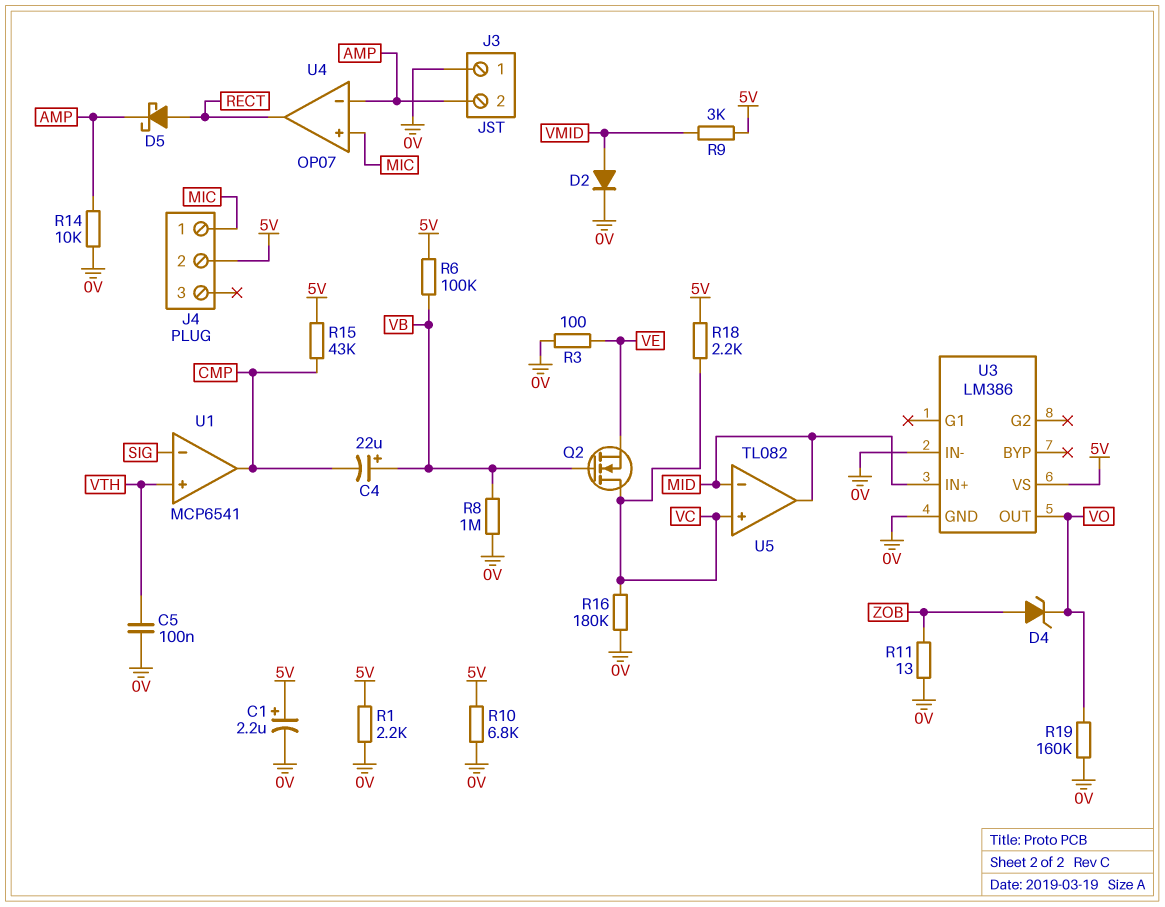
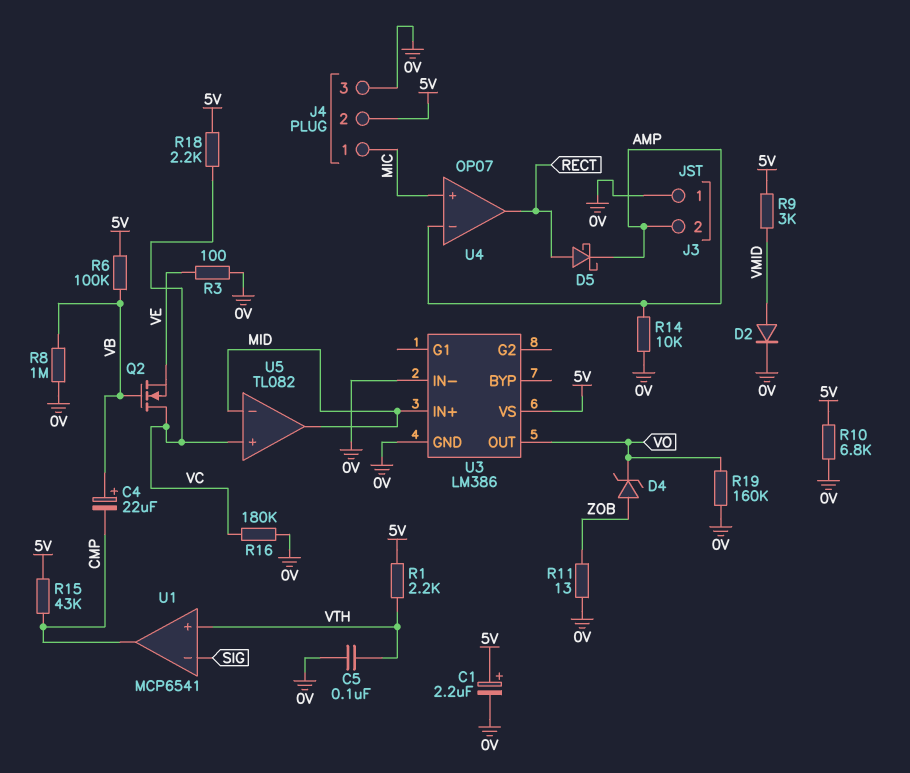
J4 pin 3: none -> 0V
R1: 2.2k (0V, 5V) -> 2.2k (5V, VTH)

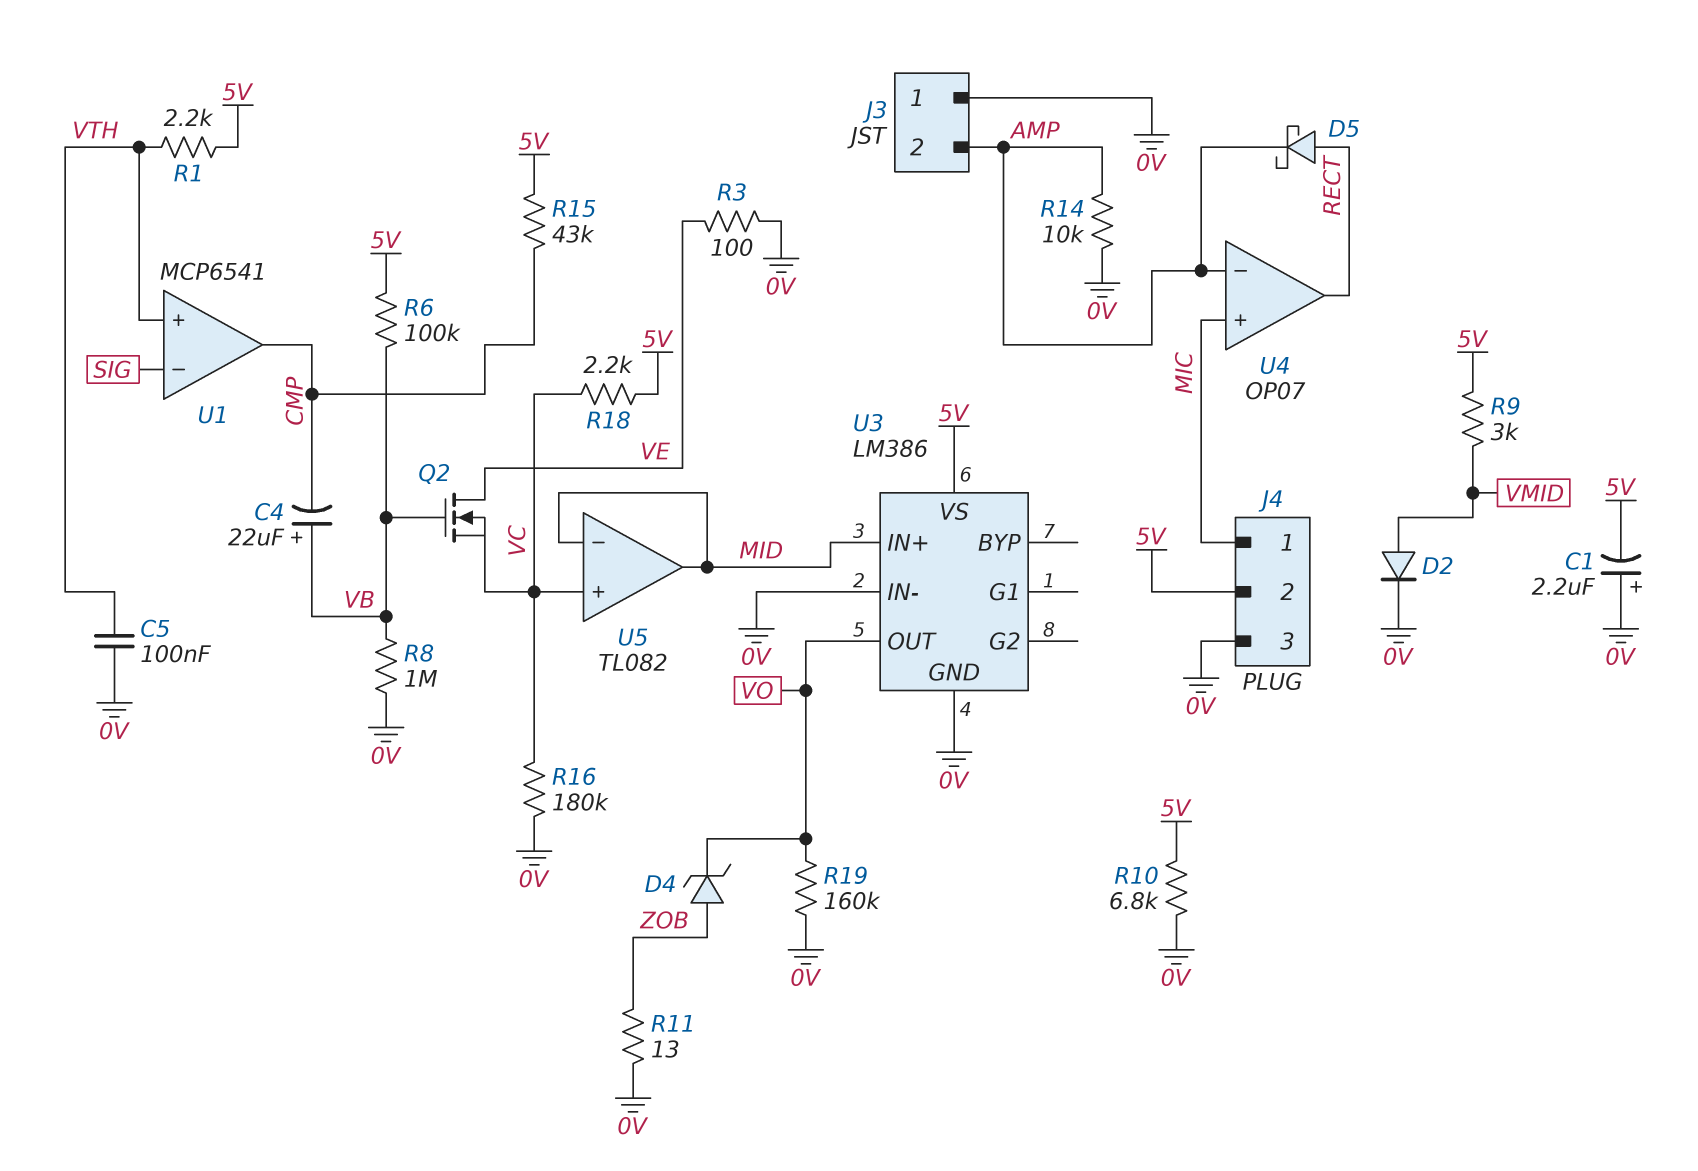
C1: 2.2uF (plus 5V, minus 0V) -> 2.2uF (plus 0V, minus 5V)
Q2: NMOS (G VB, D VC, S VE) -> NMOS (G VB, D VE, S VC)

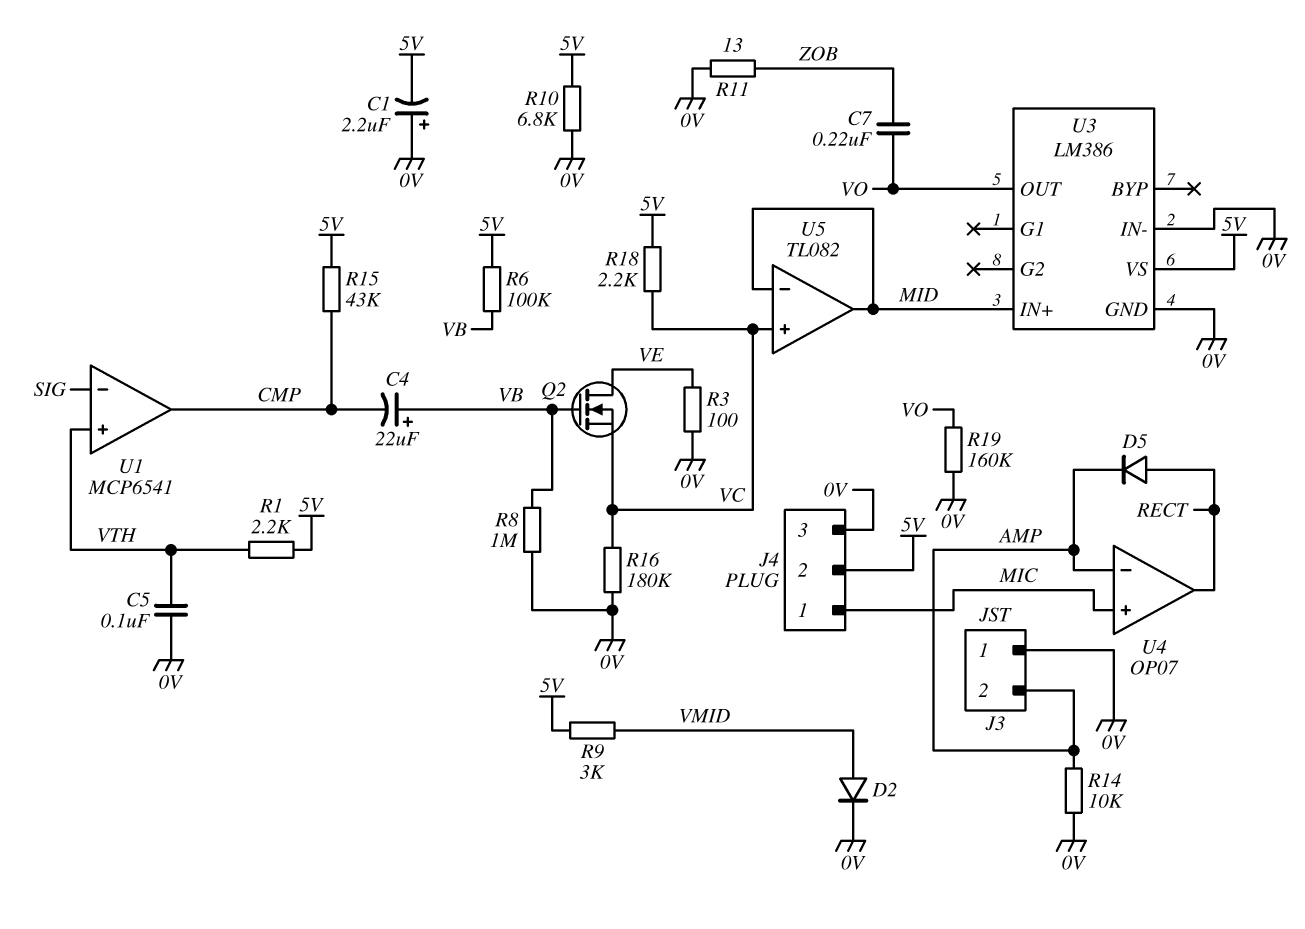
C7: none -> 220nF (VO, ZOB)
D4: zener (A ZOB, K VO) -> none
D5: schottky (A RECT, K AMP) -> diode (A RECT, K AMP)

